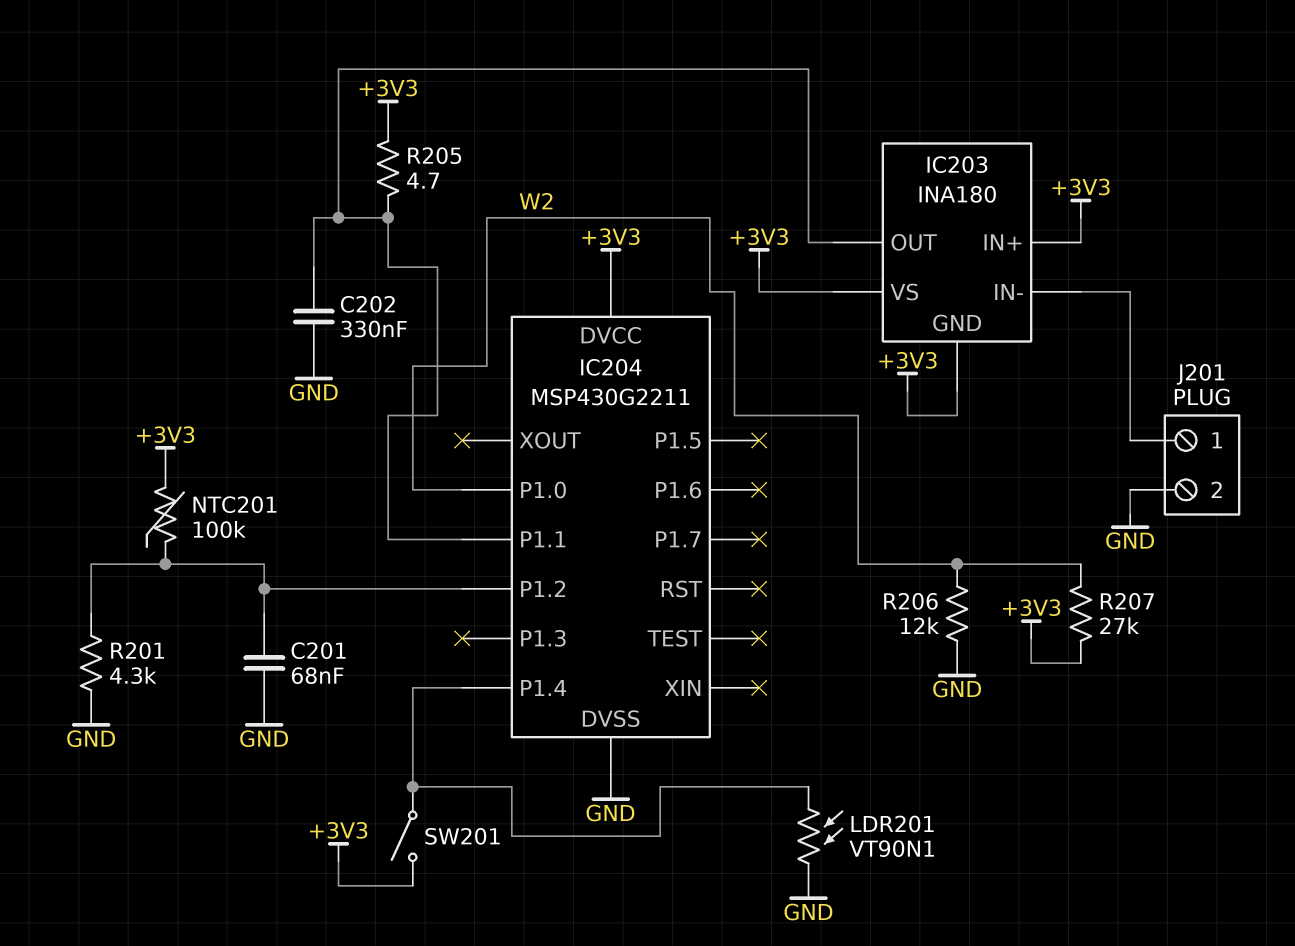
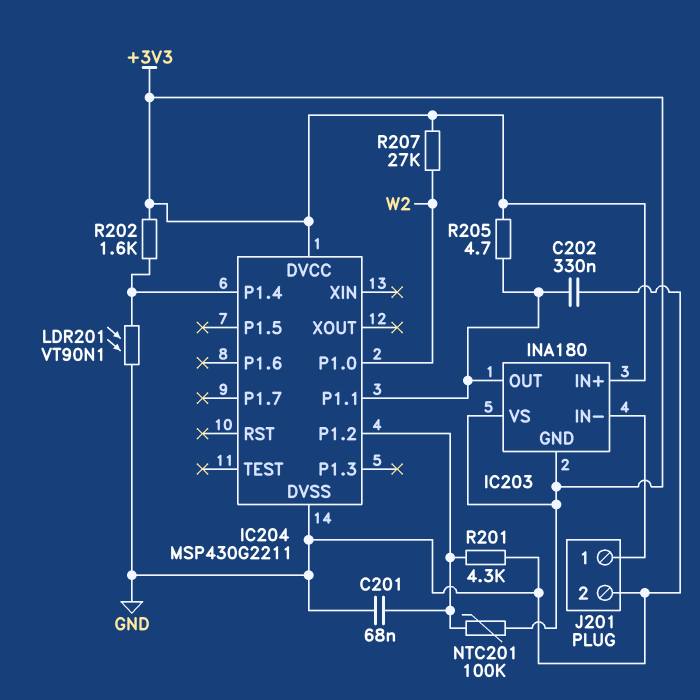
R202: none -> 1.6k (+3V3, IC204/P1.4)
R206: 12k (GND, W2) -> none
SW201: switch (+3V3, IC204/P1.4) -> none

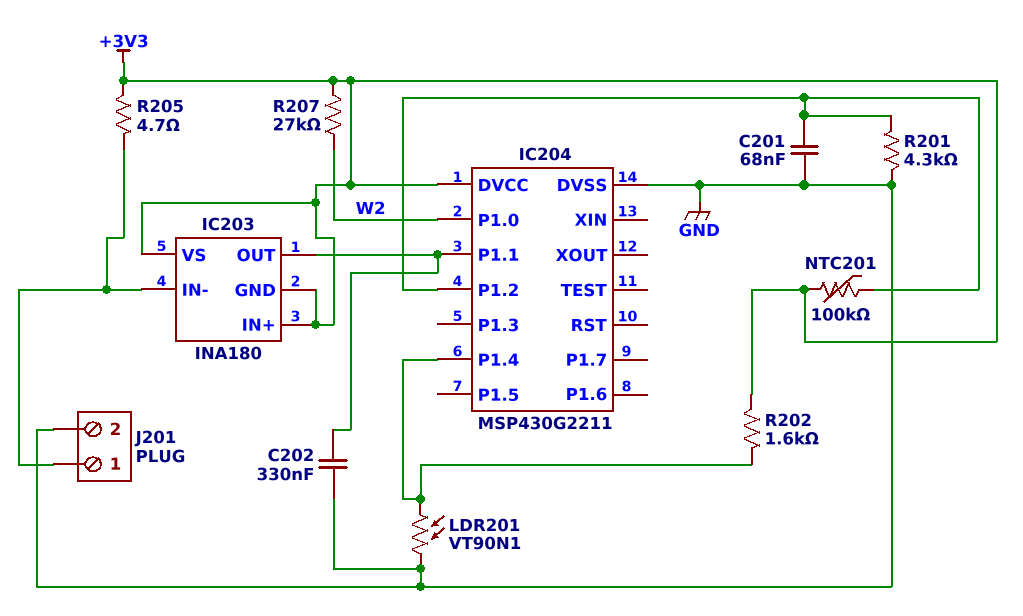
R205: 4.7 (+3V3, IC203/OUT) -> 4.7 (+3V3, IC203/IN-)

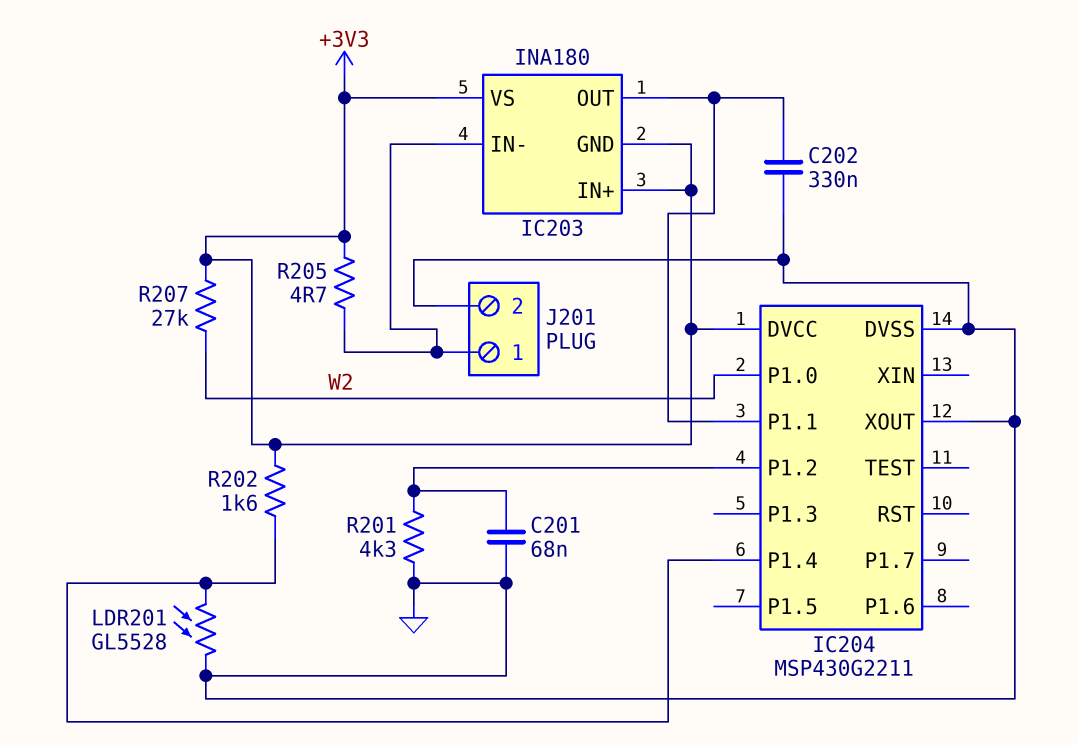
IC204 pin XOUT: none -> GND
LDR201: VT90N1 (GND, IC204/P1.4) -> GL5528 (GND, IC204/P1.4)
NTC201: 100k (+3V3, IC204/P1.2) -> none

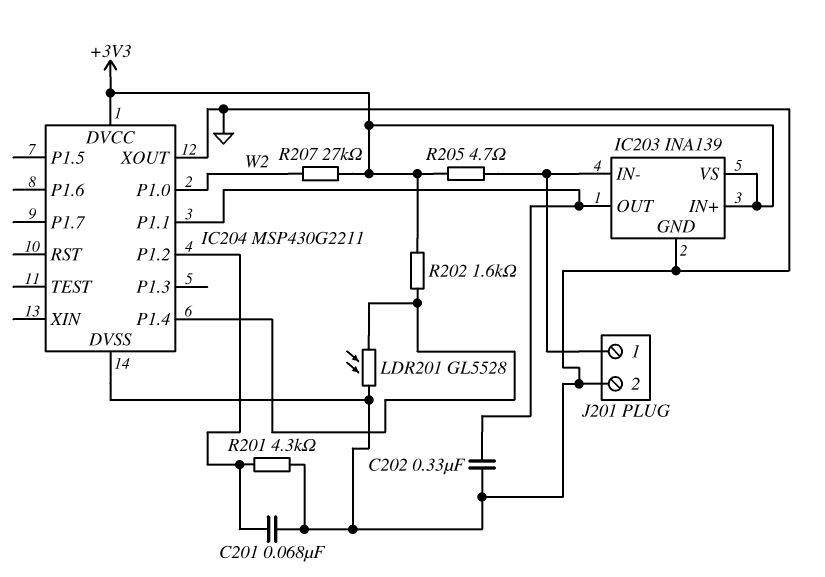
IC203: INA180 -> INA139
IC203 pin GND: +3V3 -> GND

